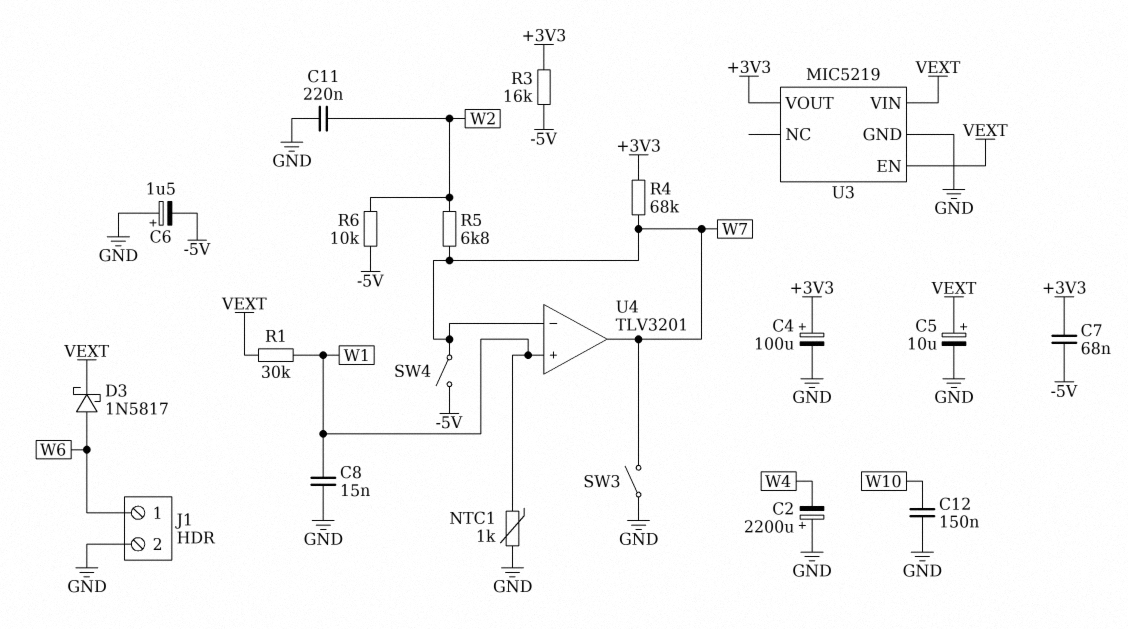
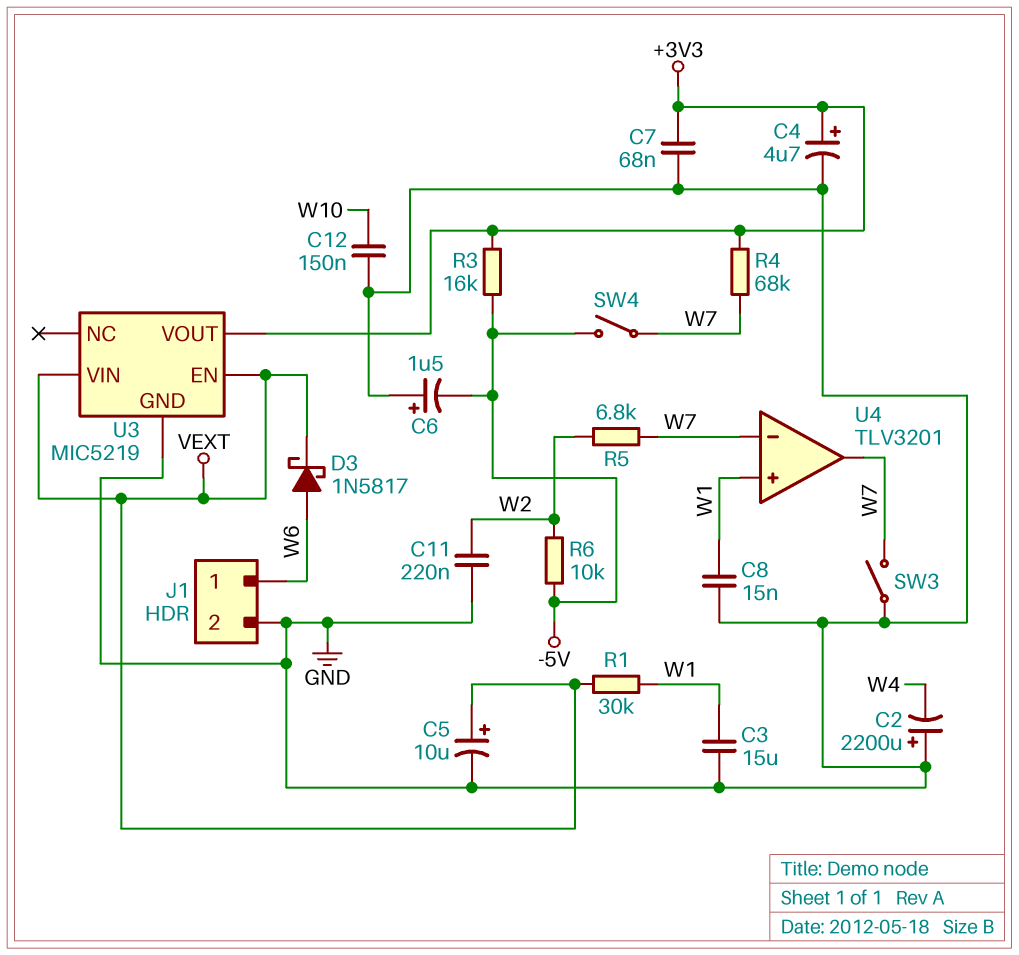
C3: none -> 15uF (GND, W1)
C4: 100uF (plus +3V3, minus GND) -> 4.7uF (plus +3V3, minus GND)
C7: 68nF (+3V3, -5V) -> 68nF (+3V3, GND)
NTC1: 1k (GND, W1) -> none

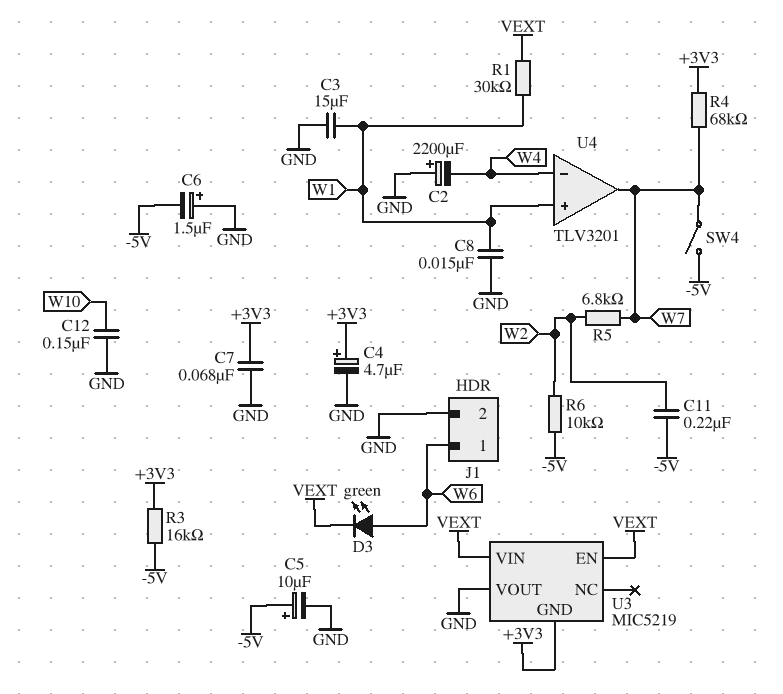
C5: 10uF (plus VEXT, minus GND) -> 10uF (plus -5V, minus GND)
C11: 220nF (GND, W2) -> 220nF (-5V, W2)
D3: schottky 1N5817 (A W6, K VEXT) -> LED green (A W6, K VEXT)
SW3: switch (GND, W7) -> none
U3 pin GND: GND -> +3V3
U3 pin VOUT: +3V3 -> GND
U4 pin in-: W7 -> W4

